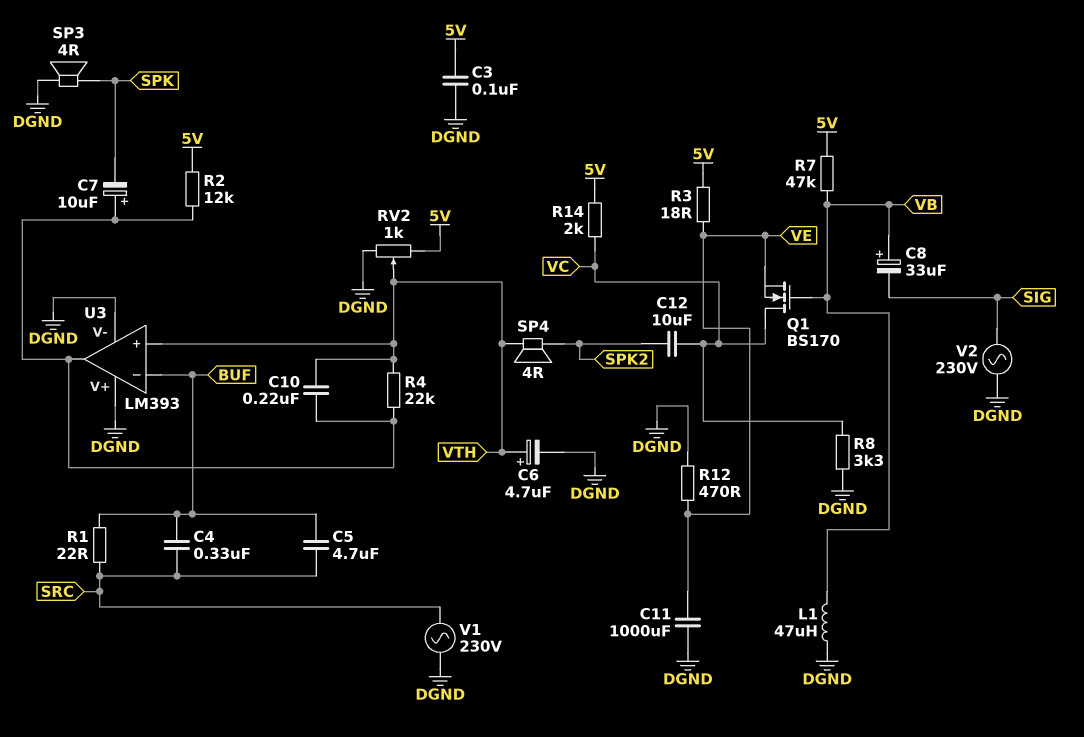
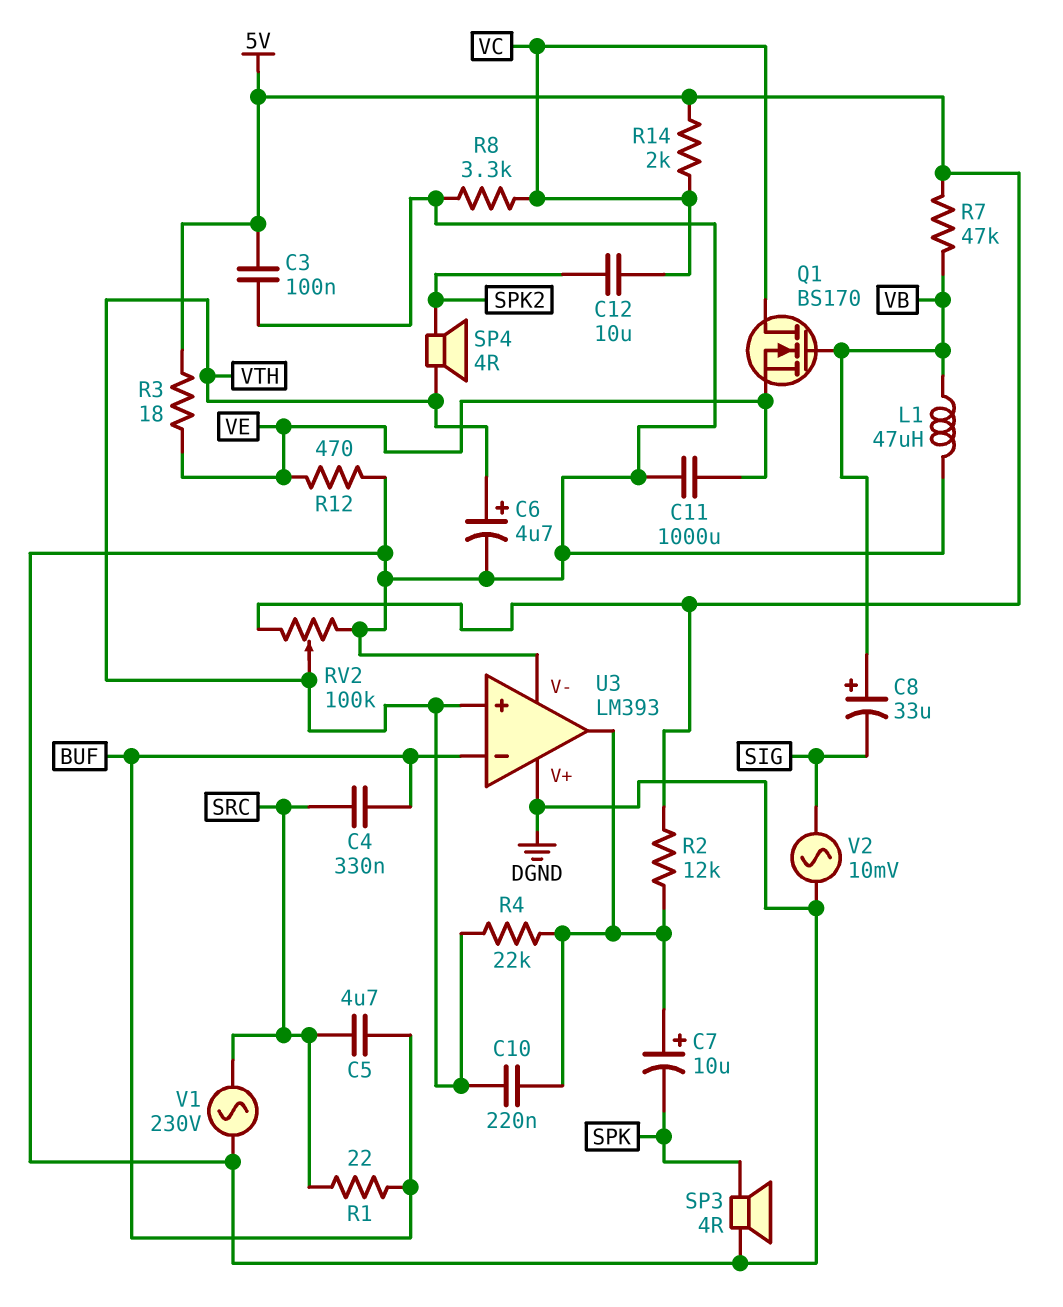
RV2: 1k (5V, DGND, wiper VTH) -> 100k (5V, DGND, wiper VTH)
V2: AC 230V (DGND, SIG) -> AC 10mV (DGND, SIG)

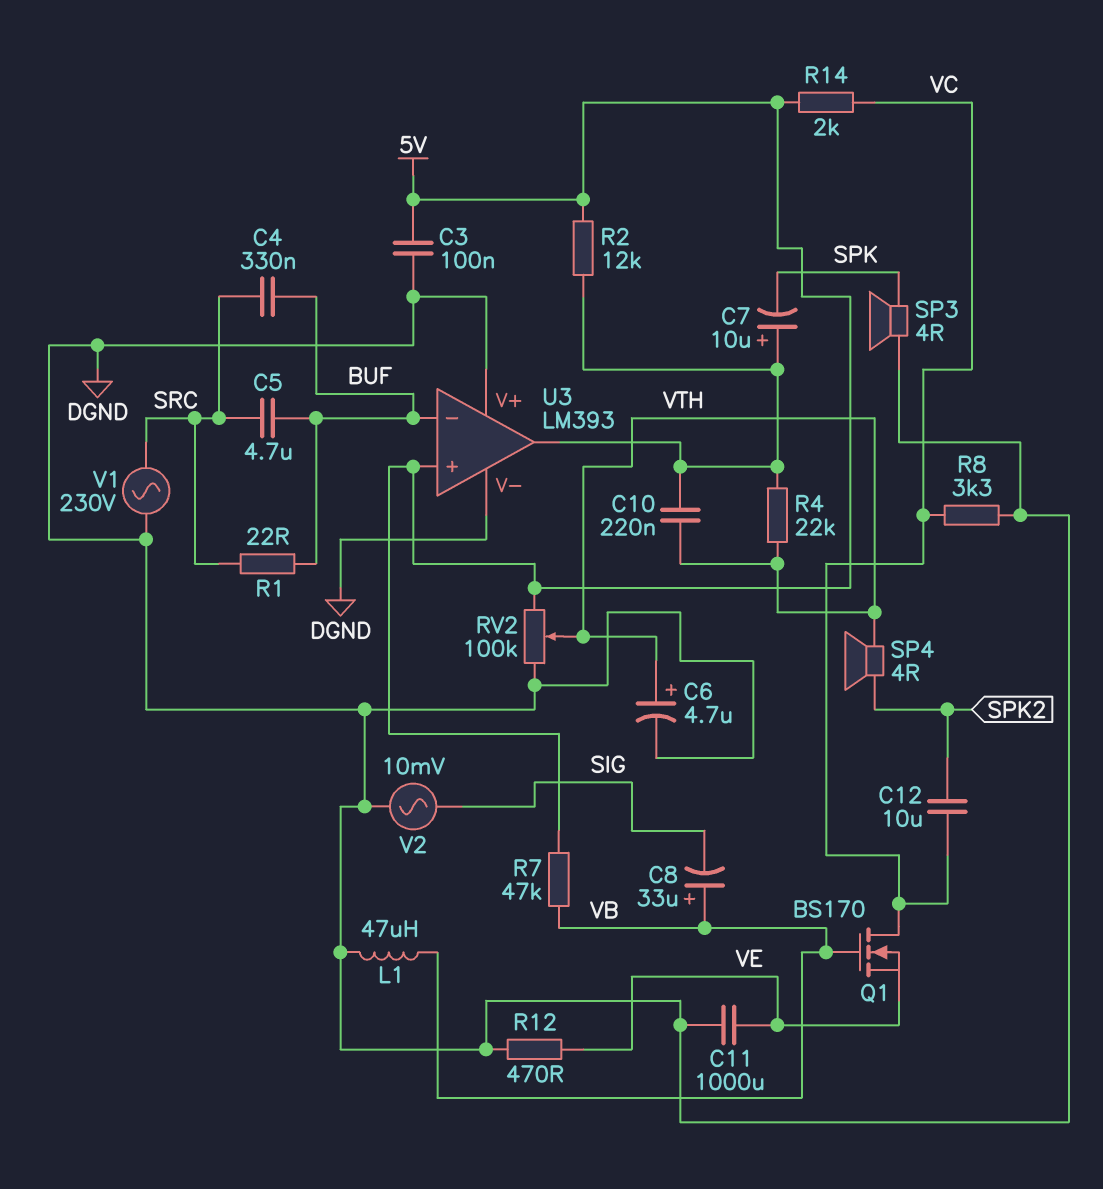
R3: 18 (5V, VE) -> none
U3 pin in+: VTH -> 5V

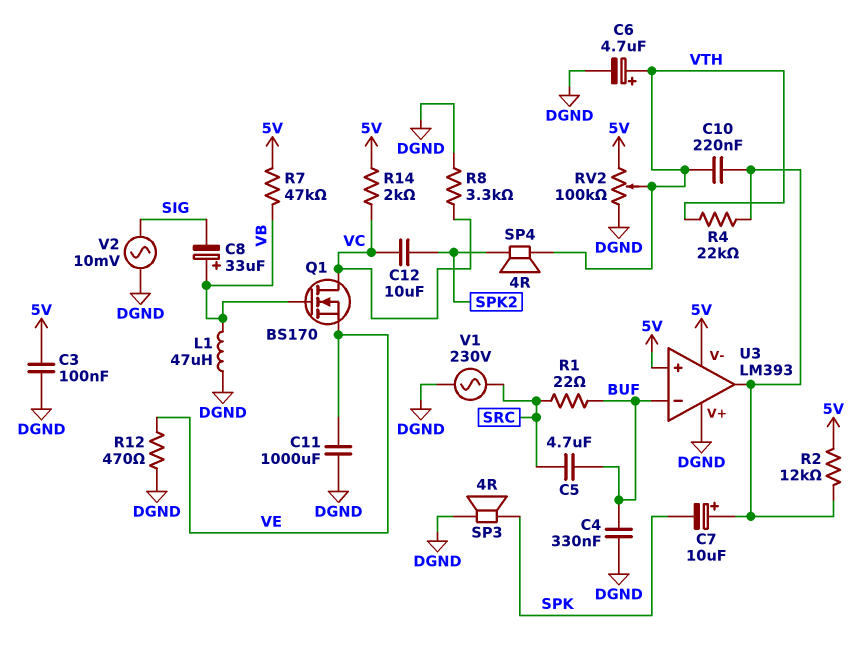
C4: 330nF (BUF, SRC) -> 330nF (BUF, DGND)
U3 pin V-: DGND -> 5V

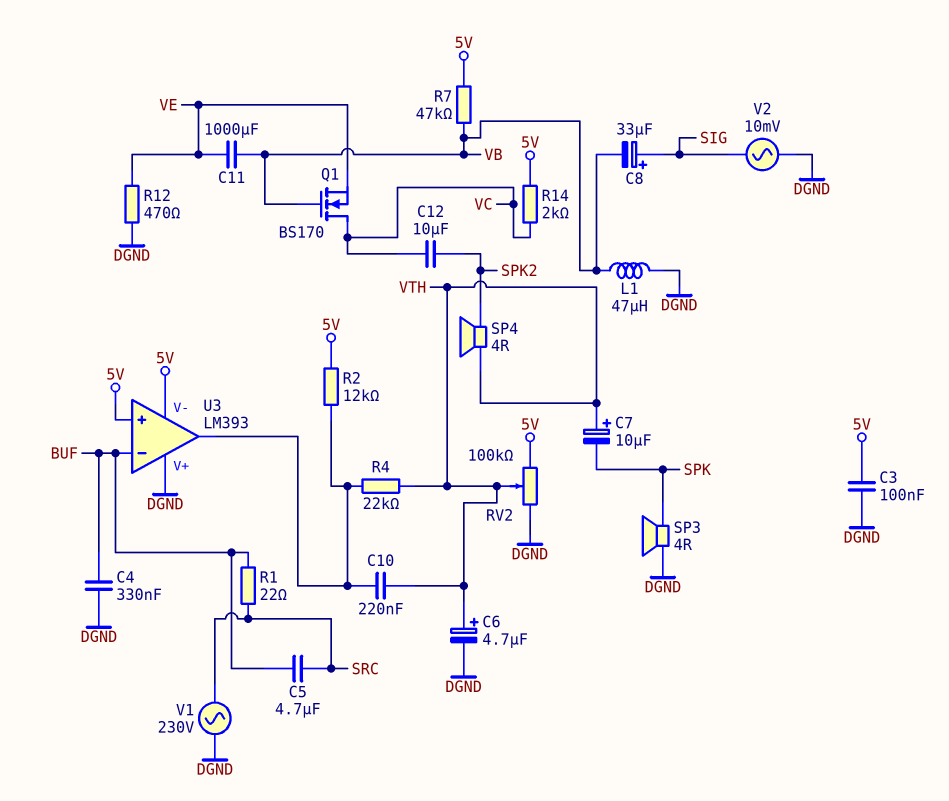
C7: 10uF (plus U3/out, minus SPK) -> 10uF (plus VTH, minus SPK)
C8: 33uF (plus VB, minus SIG) -> 33uF (plus SIG, minus VB)
C11: 1000uF (DGND, VE) -> 1000uF (VB, VE)
R8: 3.3k (DGND, VC) -> none

